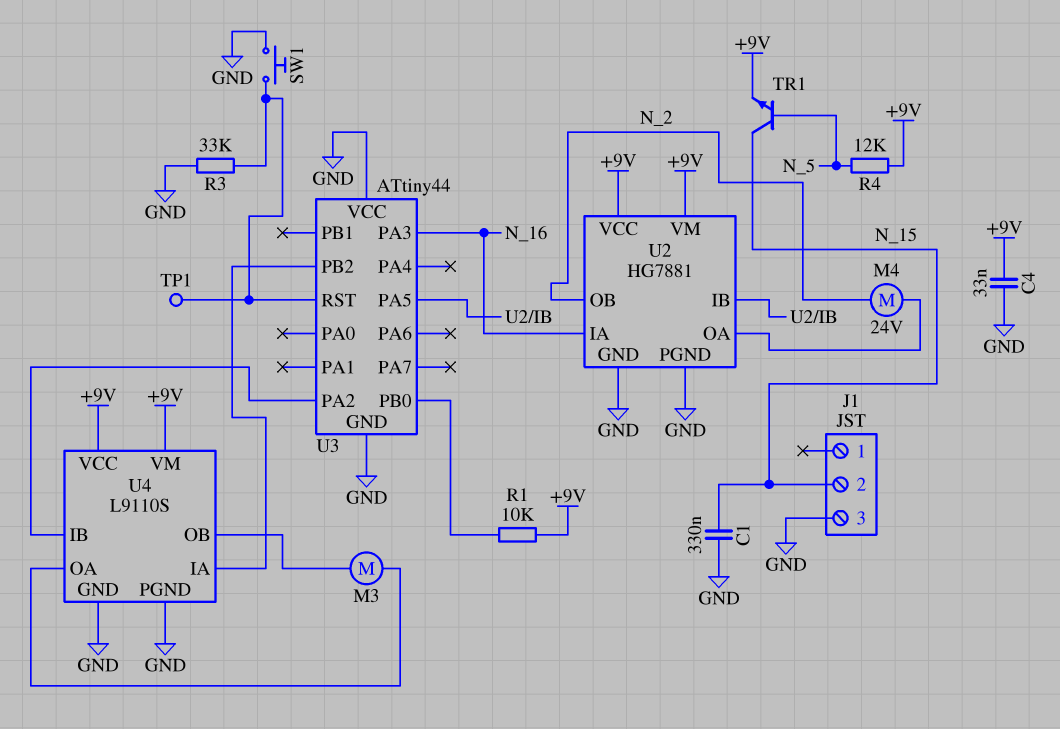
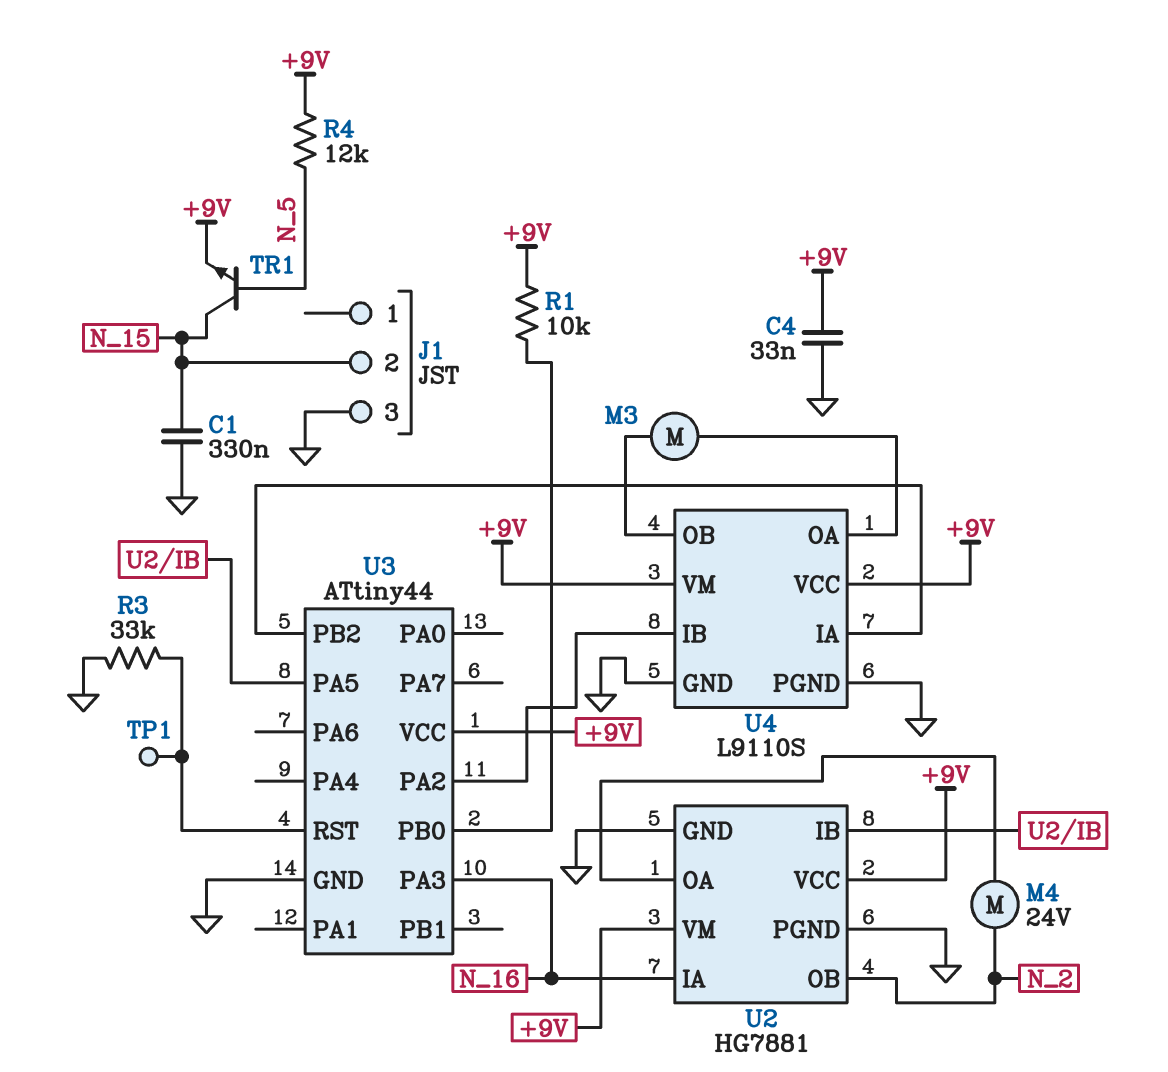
SW1: button (GND, U3/RST) -> none
U3 pin VCC: GND -> +9V

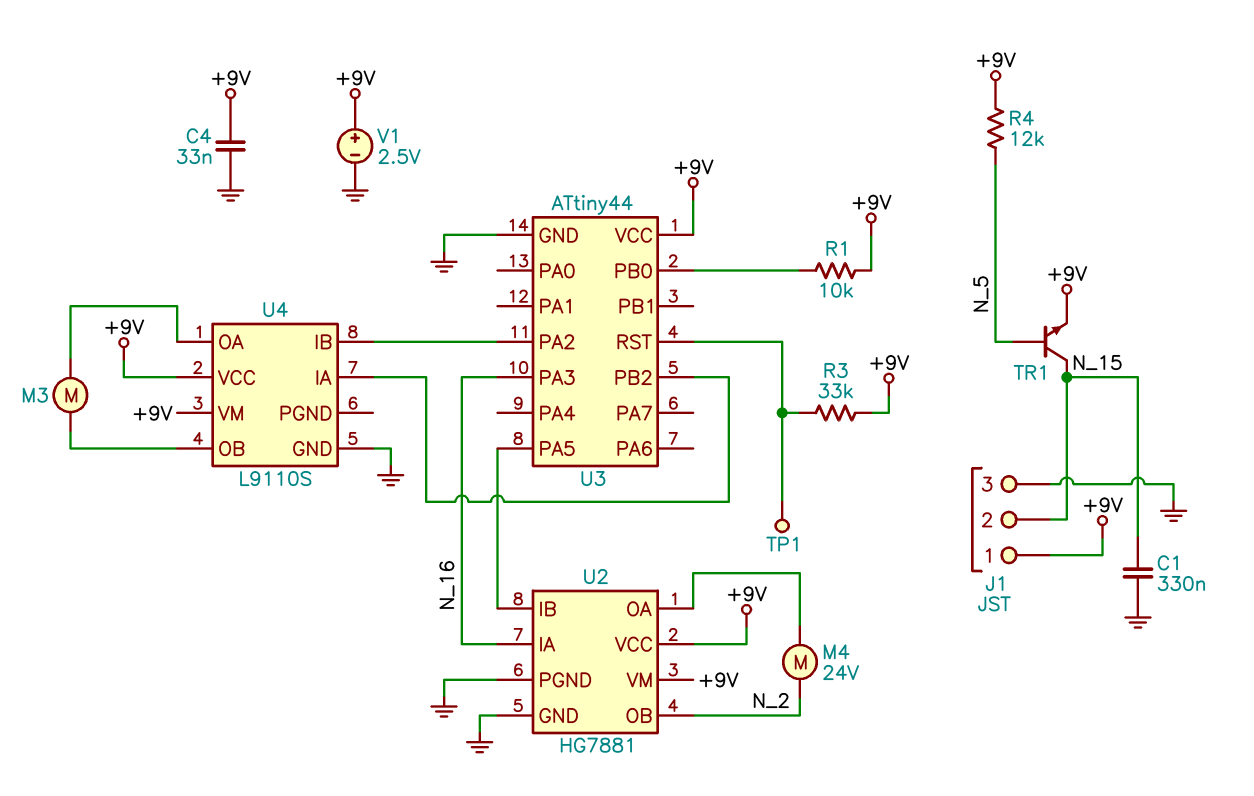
J1 pin 1: none -> +9V
R3: 33k (GND, U3/RST) -> 33k (+9V, U3/RST)
U4 pin PGND: GND -> none
V1: none -> 2.5V (plus +9V, minus GND)

